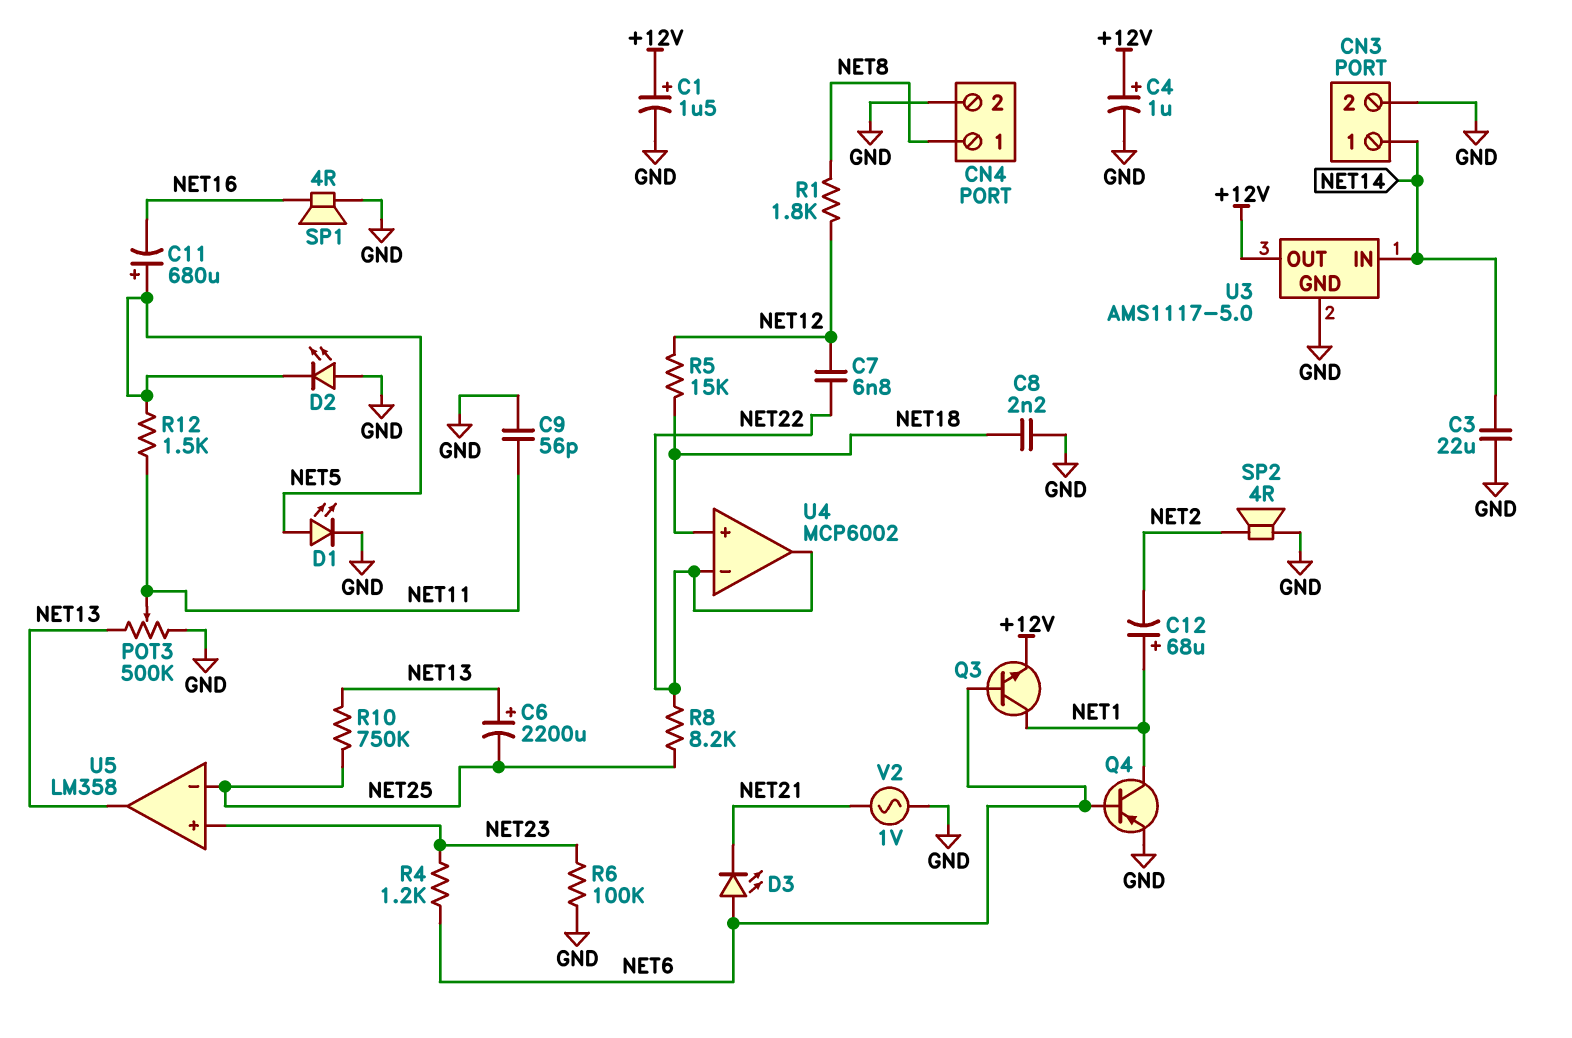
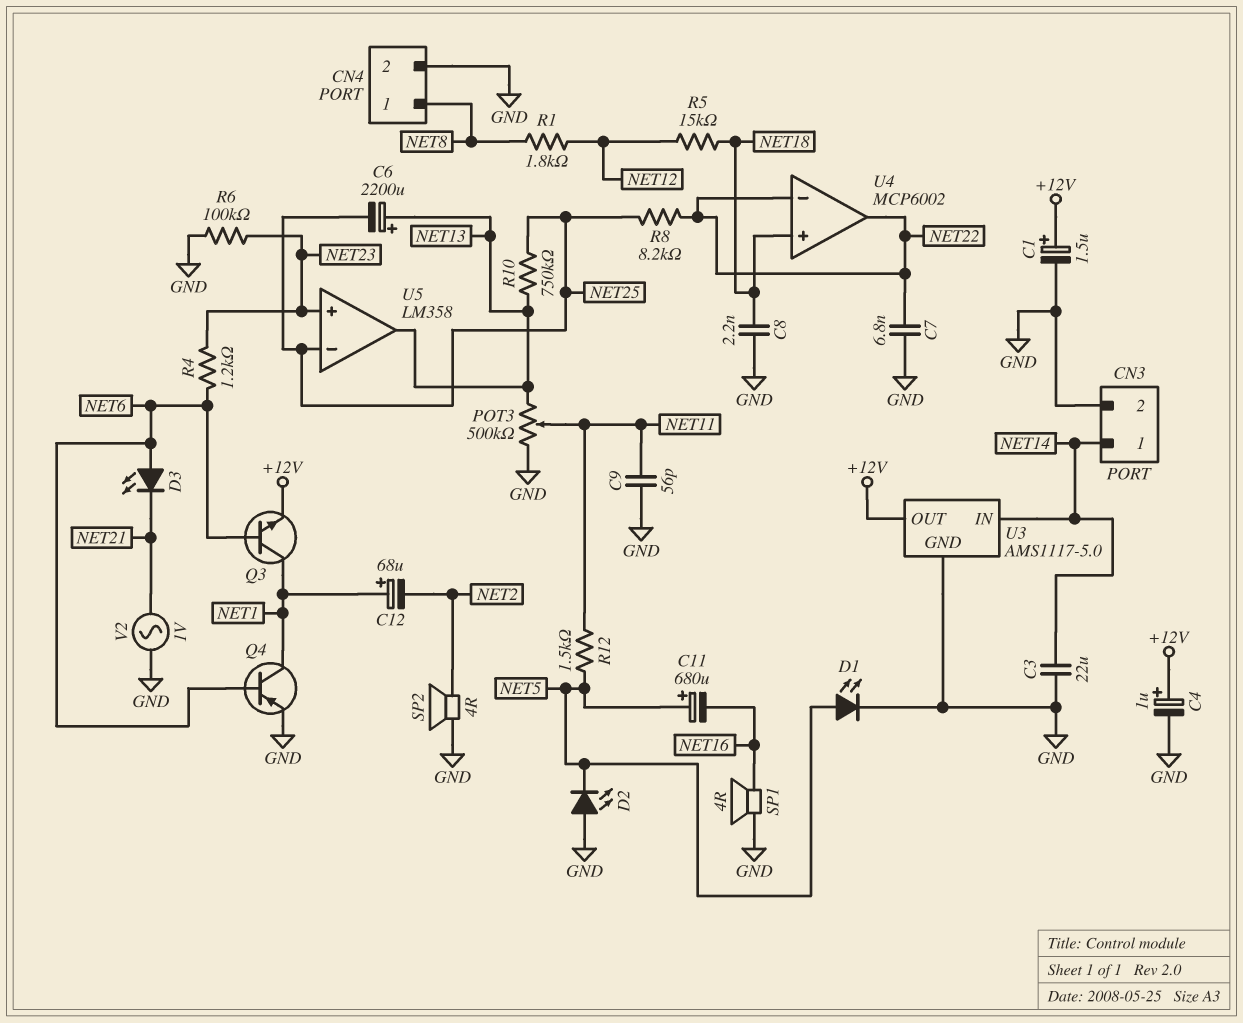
C7: 6.8nF (NET12, NET22) -> 6.8nF (GND, NET22)

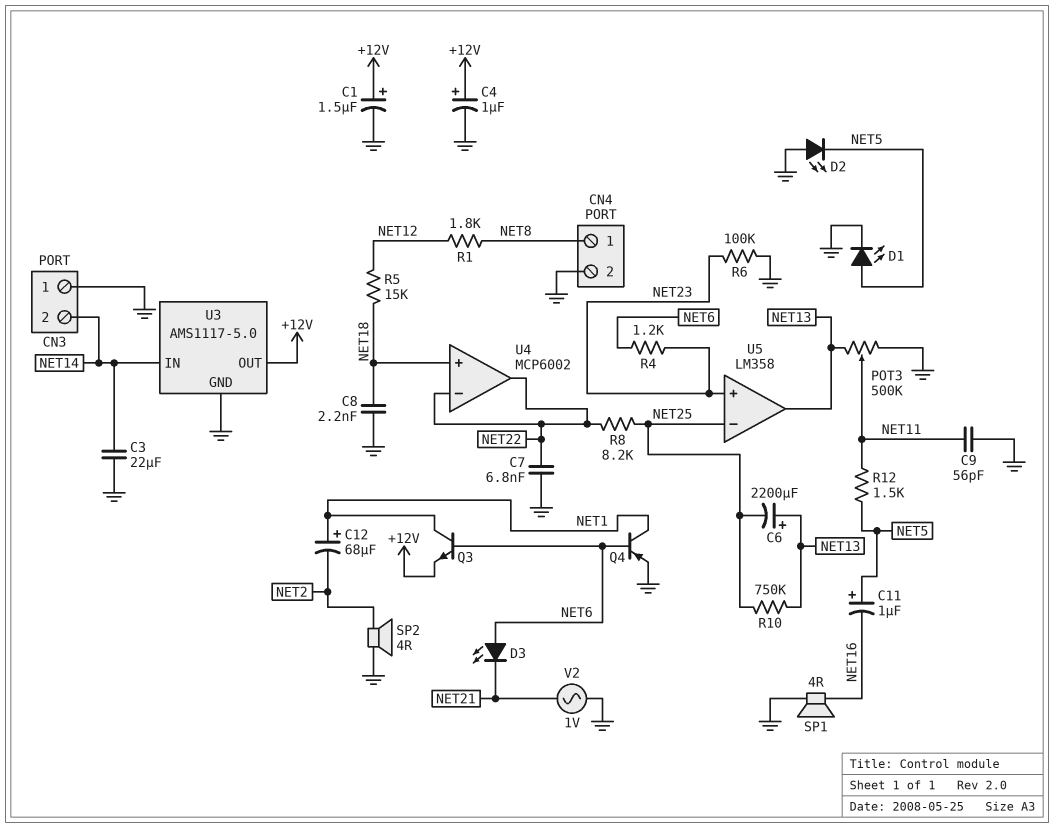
C11: 680uF (plus NET5, minus NET16) -> 1uF (plus NET5, minus NET16)
CN3 pin 1: NET14 -> GND
CN3 pin 2: GND -> NET14

